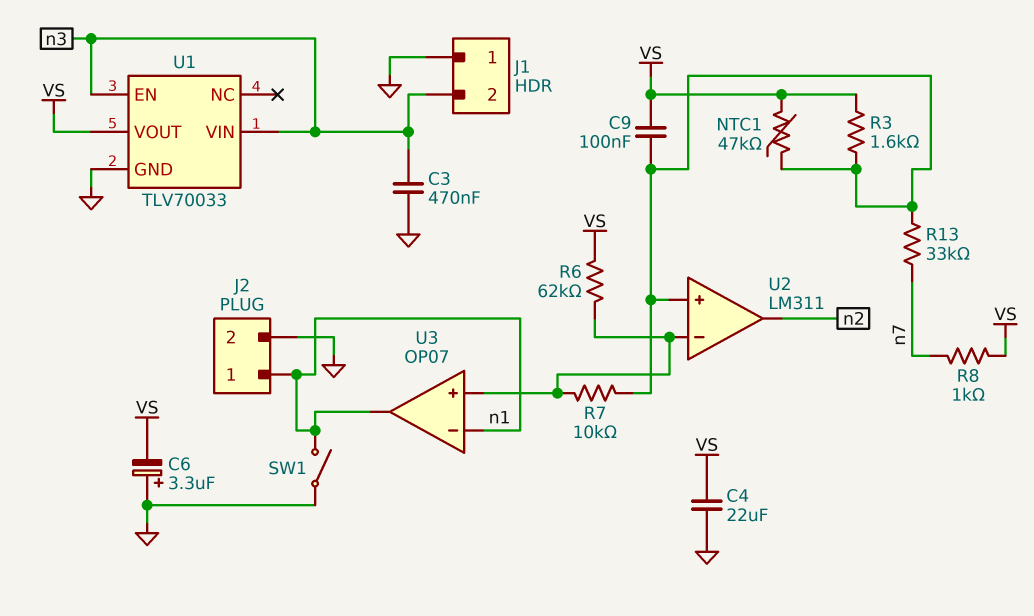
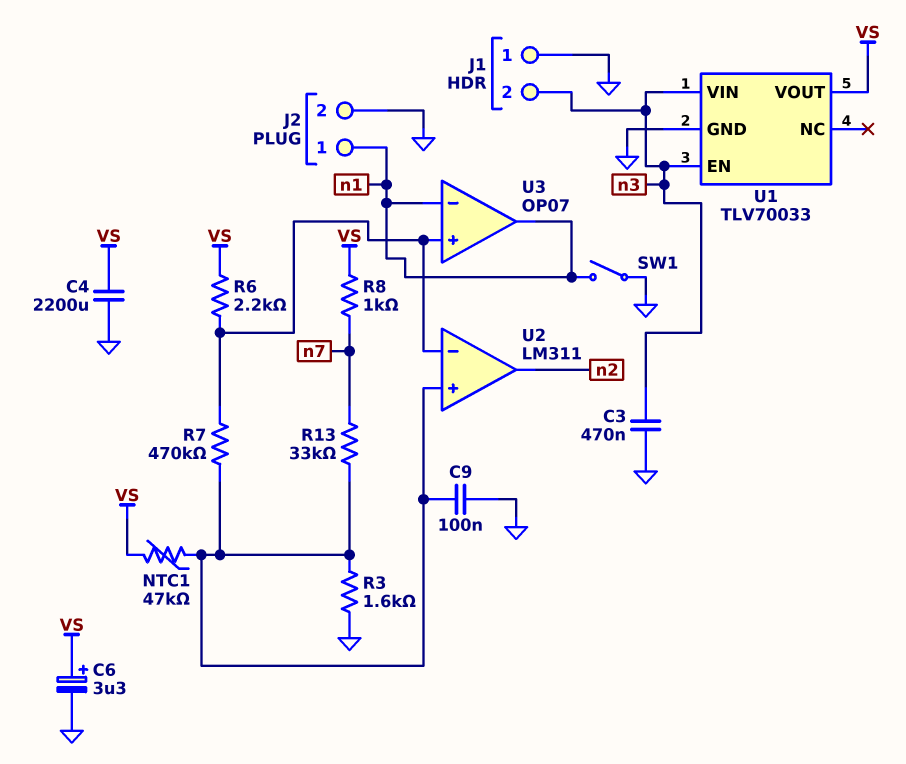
C4: 22uF (GND, VS) -> 2200uF (GND, VS)
C6: 3.3uF (plus GND, minus VS) -> 3.3uF (plus VS, minus GND)
C9: 100nF (U2/in+, VS) -> 100nF (GND, U2/in+)
R3: 1.6k (U2/in+, VS) -> 1.6k (GND, U2/in+)
R6: 62k (U2/in-, VS) -> 2.2k (U2/in-, VS)
R7: 10k (U2/in+, U2/in-) -> 470k (U2/in+, U2/in-)

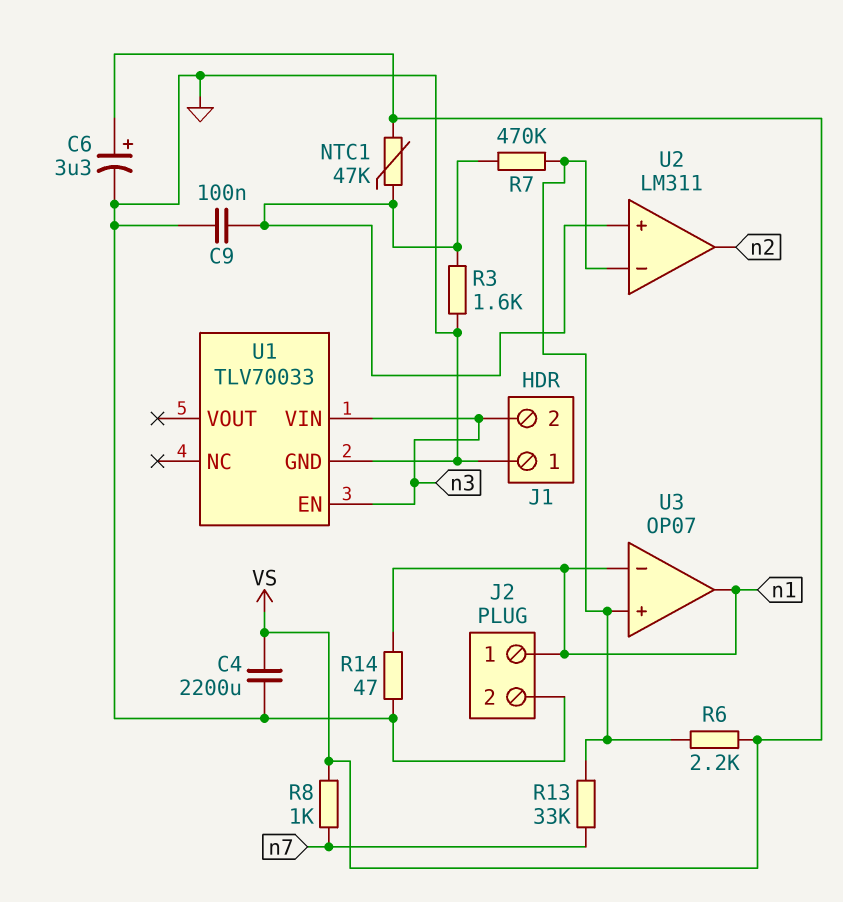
C3: 470nF (GND, n3) -> none
R13: 33k (U2/in+, n7) -> 33k (U2/in-, n7)
R14: none -> 47 (GND, n1)
SW1: switch (GND, n1) -> none
U1 pin VOUT: VS -> none

